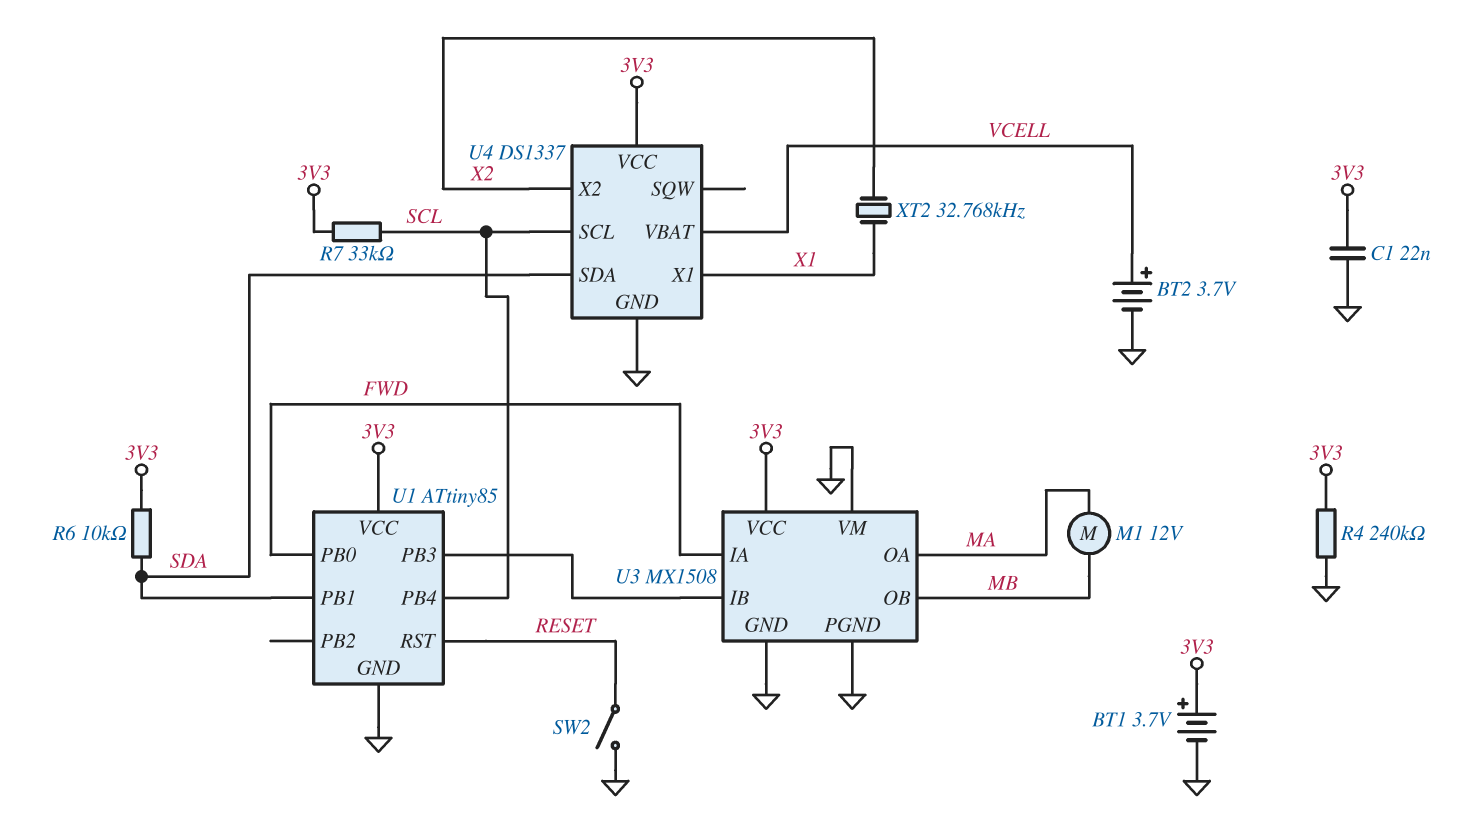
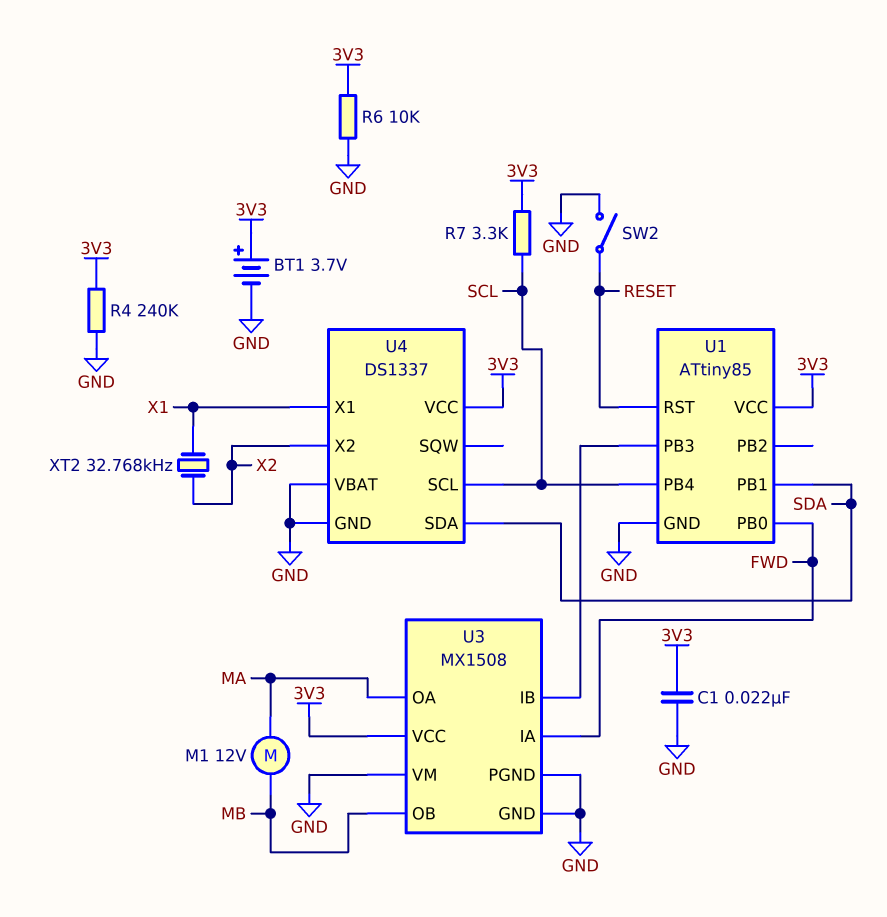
BT2: 3.7V (plus VCELL, minus GND) -> none
R6: 10k (3V3, SDA) -> 10k (3V3, GND)
R7: 33k (3V3, SCL) -> 3.3k (3V3, SCL)
U4 pin VBAT: VCELL -> GND

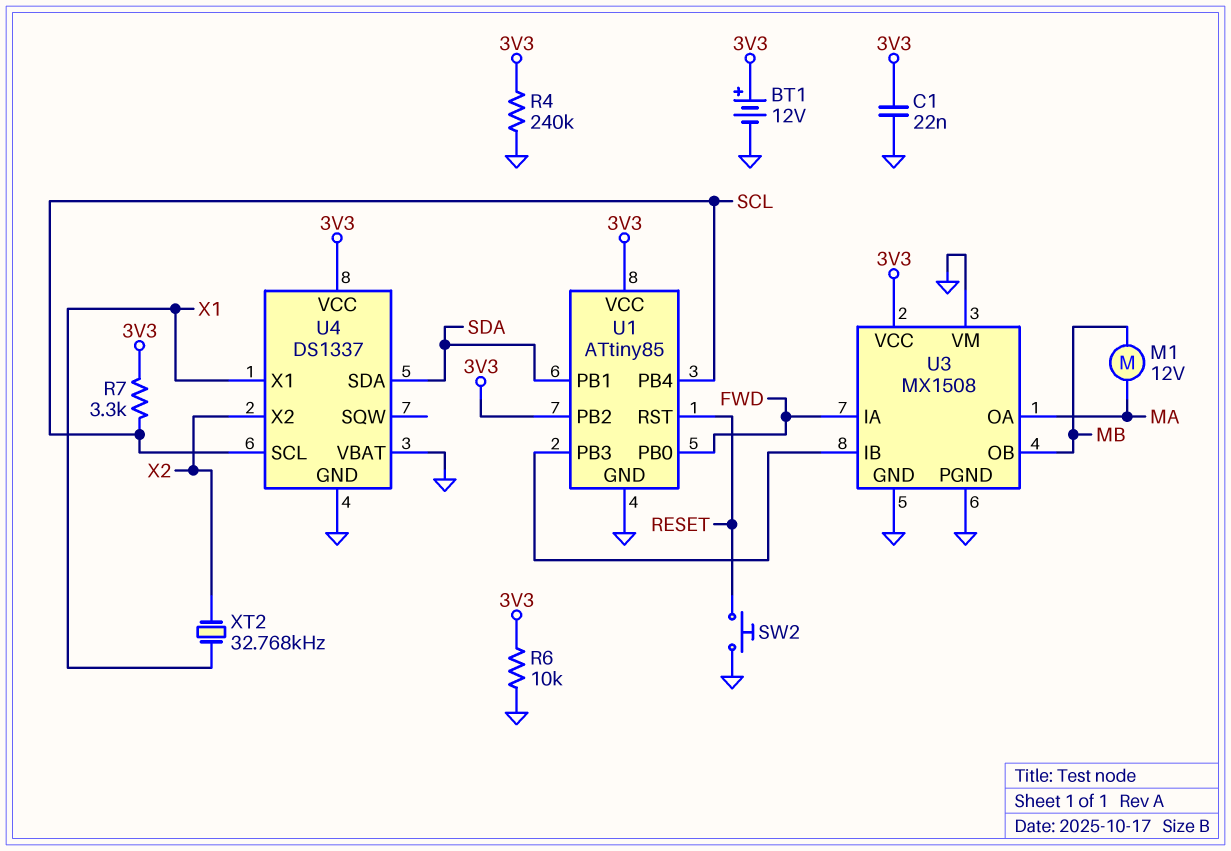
BT1: 3.7V (plus 3V3, minus GND) -> 12V (plus 3V3, minus GND)
SW2: switch (GND, RESET) -> button (GND, RESET)
U1 pin PB2: none -> 3V3

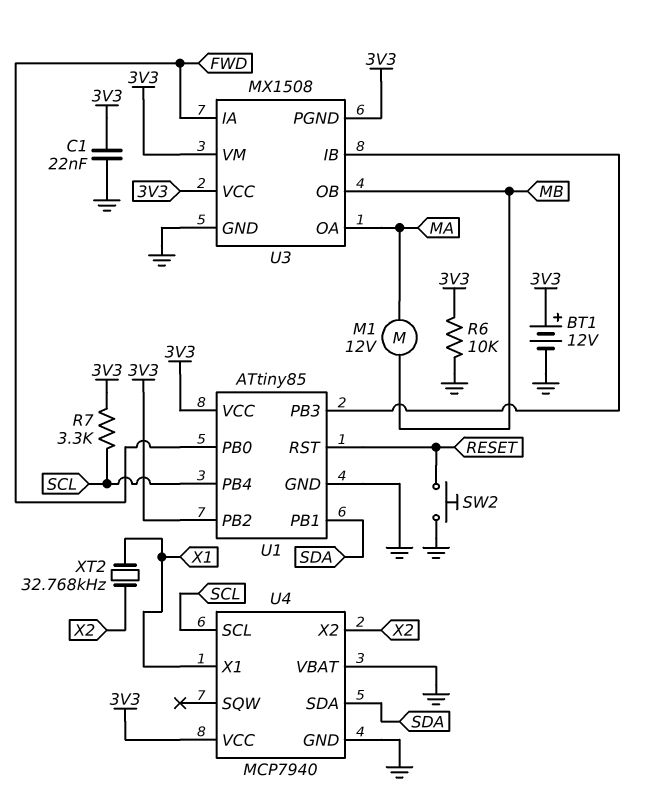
R4: 240k (3V3, GND) -> none
U3 pin PGND: GND -> 3V3
U3 pin VM: GND -> 3V3
U4: DS1337 -> MCP7940

